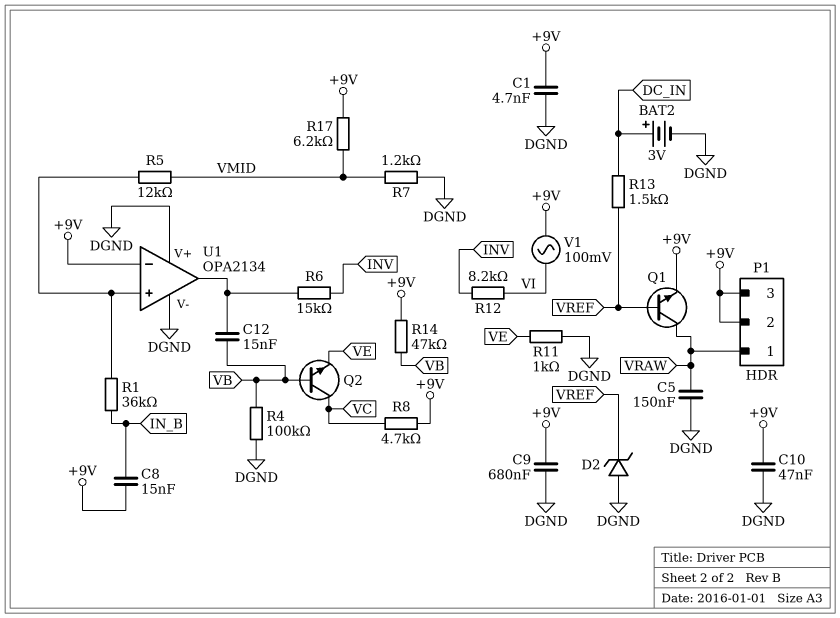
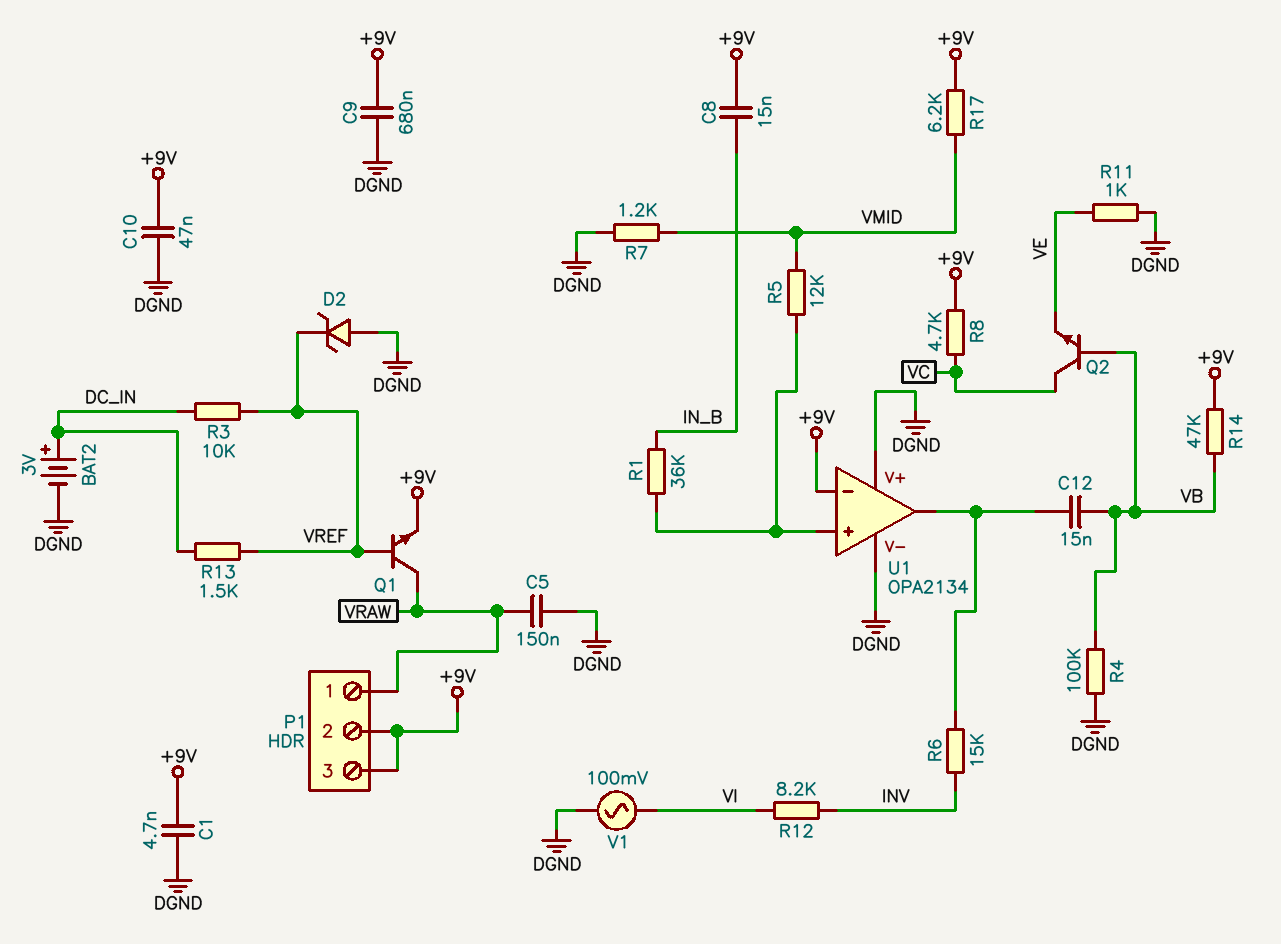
R3: none -> 10k (DC_IN, VREF)
V1: AC 100mV (+9V, VI) -> AC 100mV (DGND, VI)

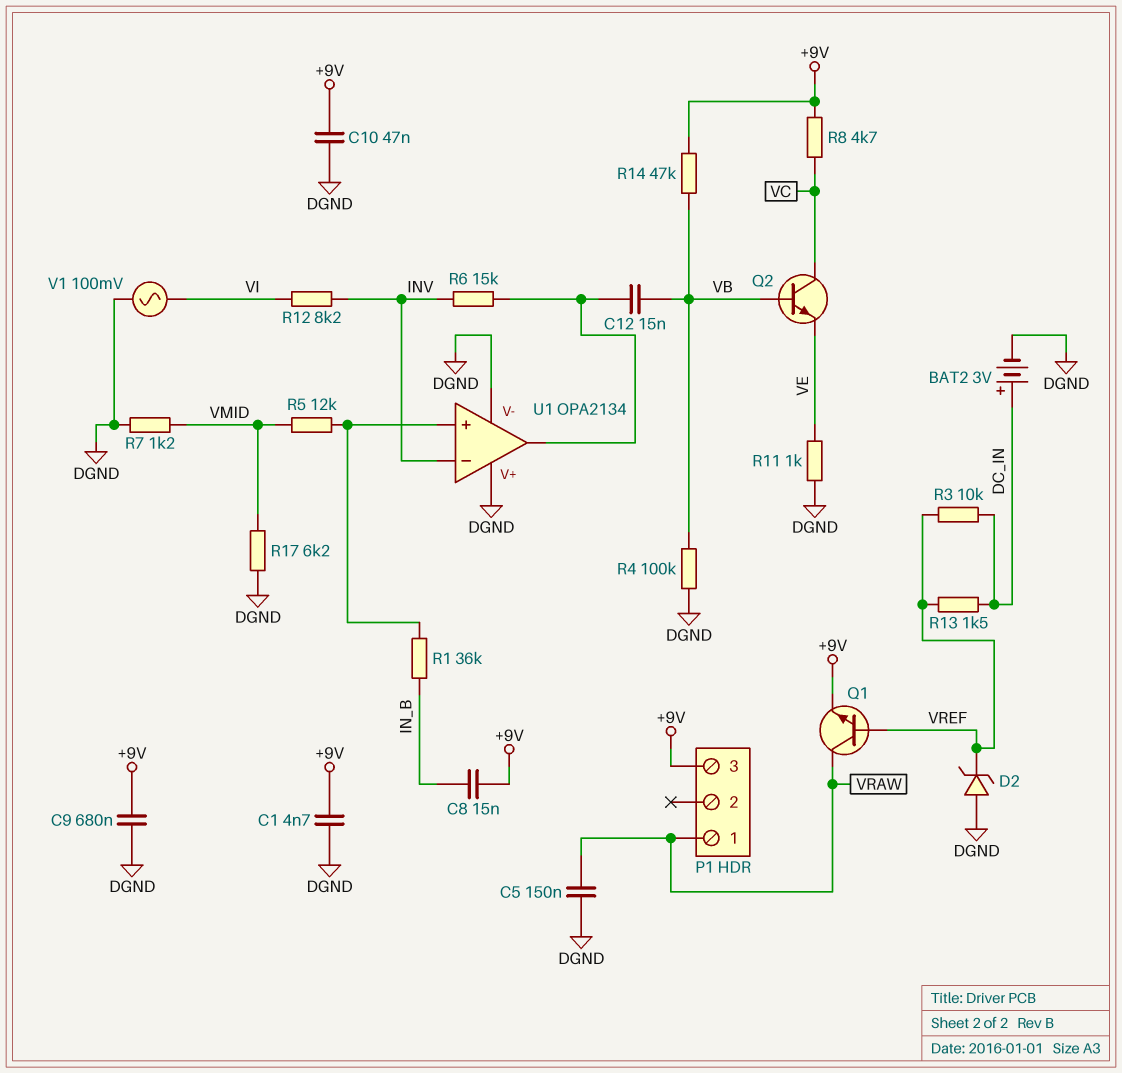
P1 pin 2: +9V -> none
R17: 6.2k (+9V, VMID) -> 6.2k (DGND, VMID)
U1 pin in-: +9V -> INV

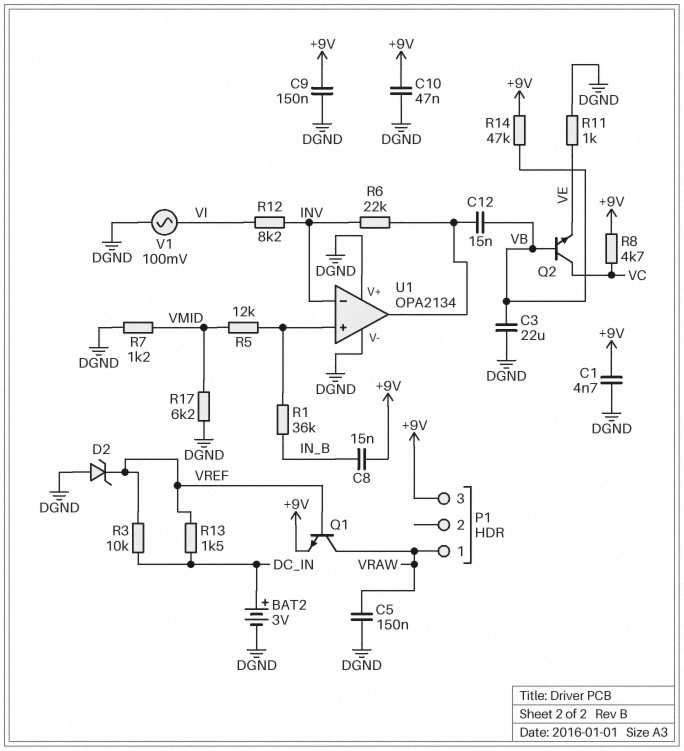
C3: none -> 22uF (DGND, VB)
C9: 680nF (+9V, DGND) -> 150nF (+9V, DGND)
R4: 100k (DGND, VB) -> none
R6: 15k (INV, U1/out) -> 22k (INV, U1/out)

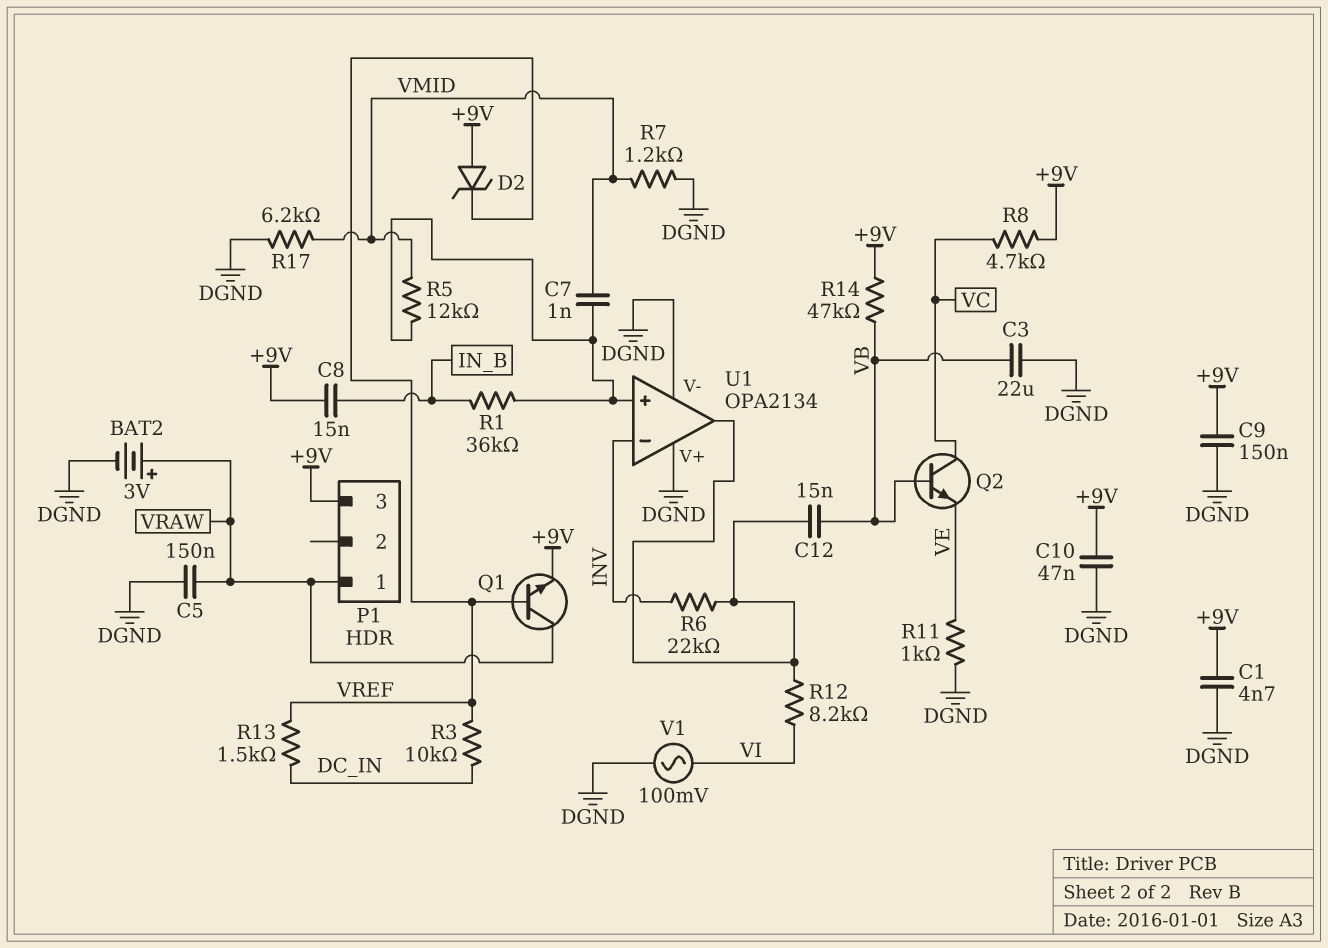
BAT2: 3V (plus DC_IN, minus DGND) -> 3V (plus VRAW, minus DGND)
C7: none -> 1nF (U1/in+, VMID)
D2: zener (A DGND, K VREF) -> zener (A +9V, K VREF)
R12: 8.2k (INV, VI) -> 8.2k (U1/out, VI)

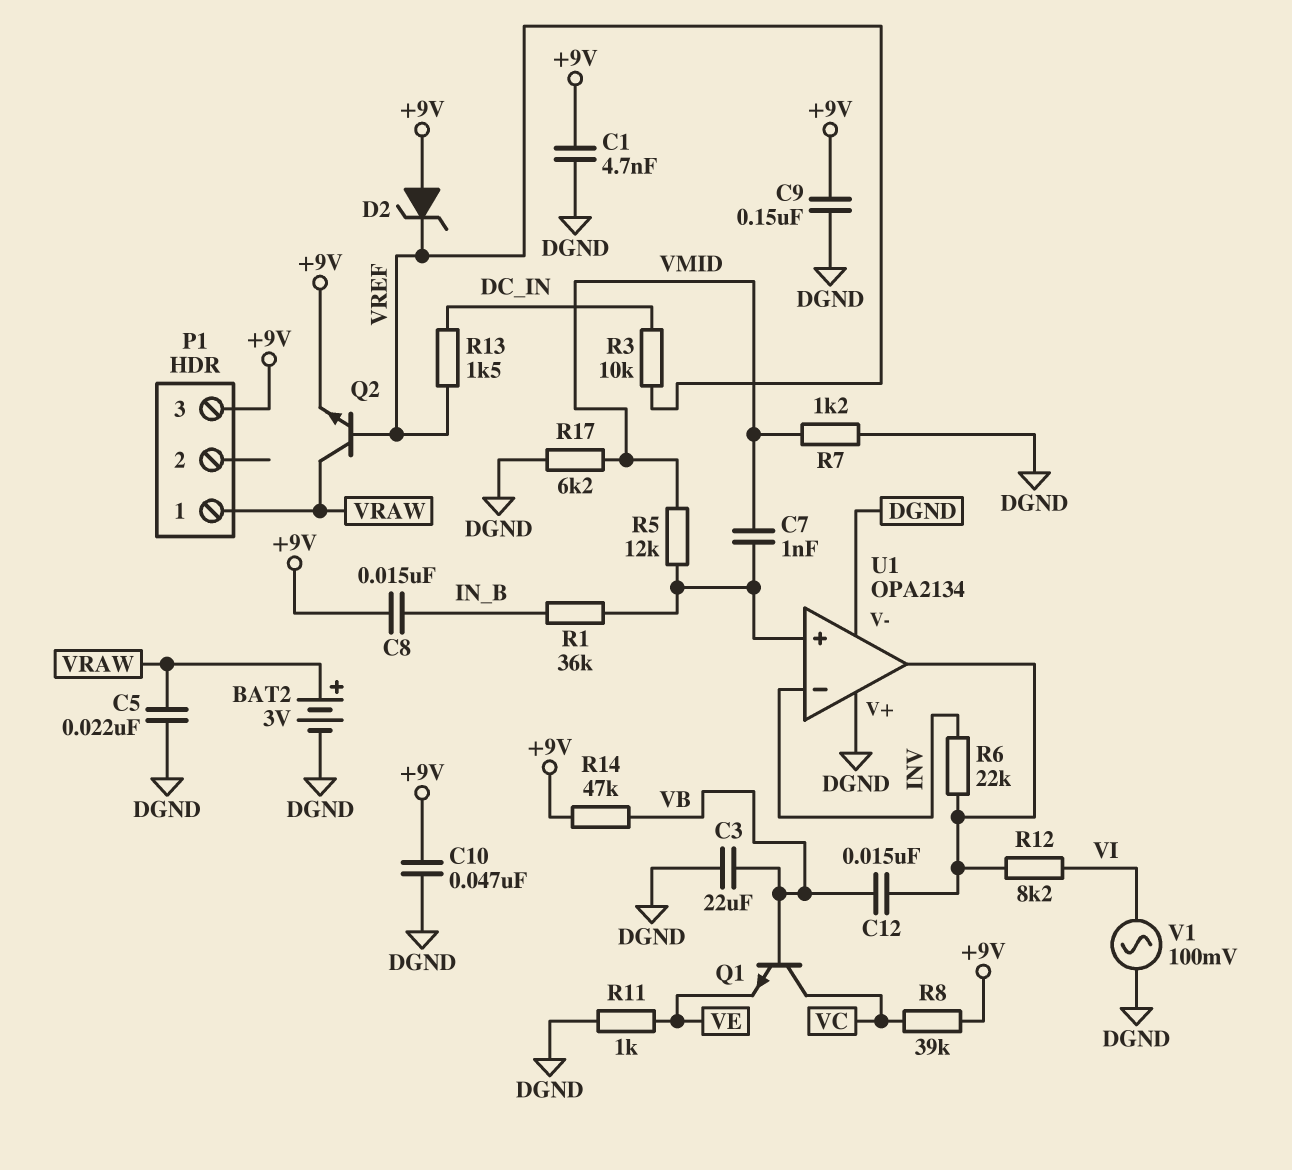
C5: 150nF (DGND, VRAW) -> 22nF (DGND, VRAW)
Q1: NPN (B VREF, C VRAW, E +9V) -> NPN (B VB, C VC, E VE)
Q2: NPN (B VB, C VC, E VE) -> NPN (B VREF, C VRAW, E +9V)
R8: 4.7k (+9V, VC) -> 39k (+9V, VC)

